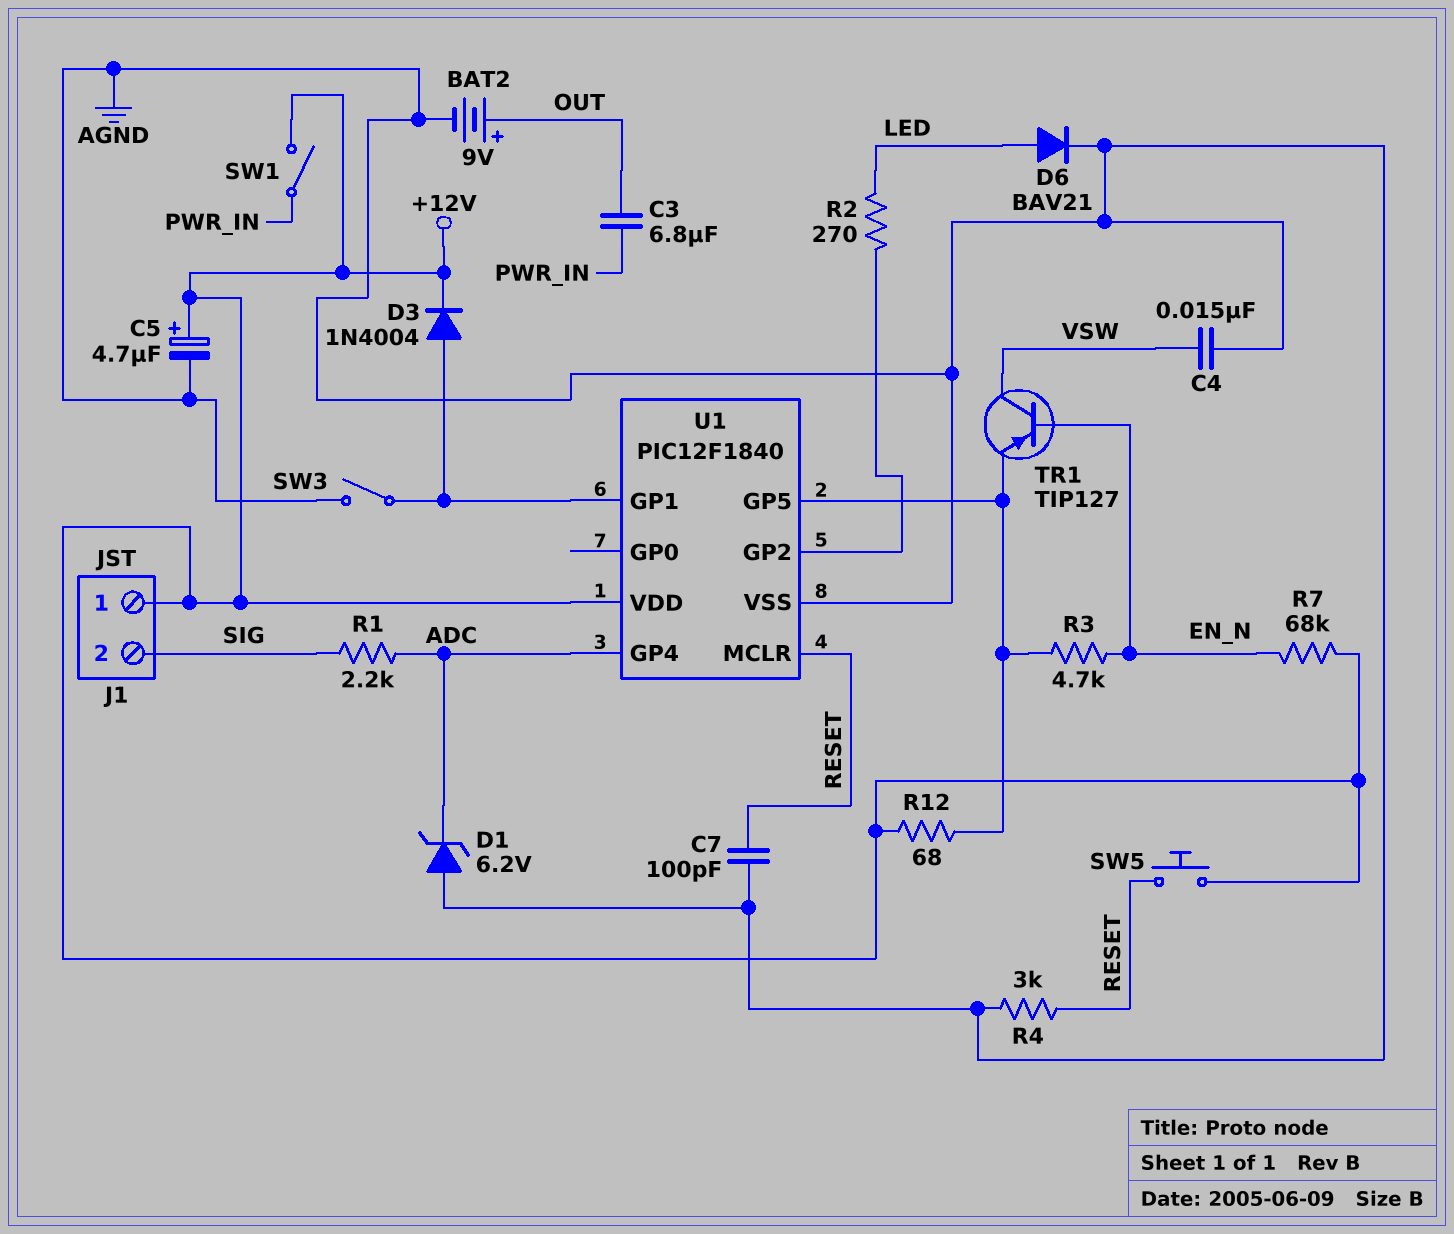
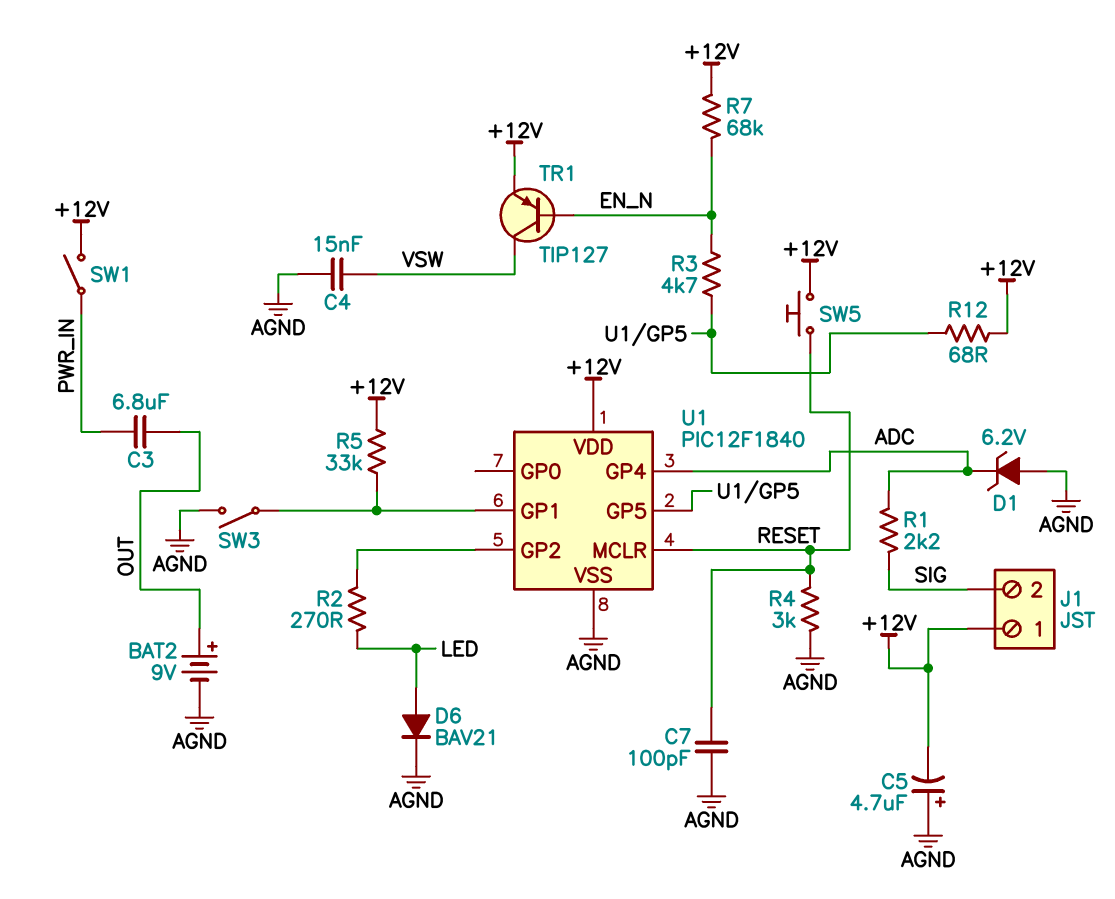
C5: 4.7uF (plus +12V, minus AGND) -> 4.7uF (plus AGND, minus +12V)
D3: diode 1N4004 (A U1/GP1, K +12V) -> none
R5: none -> 33k (+12V, U1/GP1)
TR1: PNP TIP127 (B EN_N, C VSW, E U1/GP5) -> PNP TIP127 (B EN_N, C VSW, E +12V)

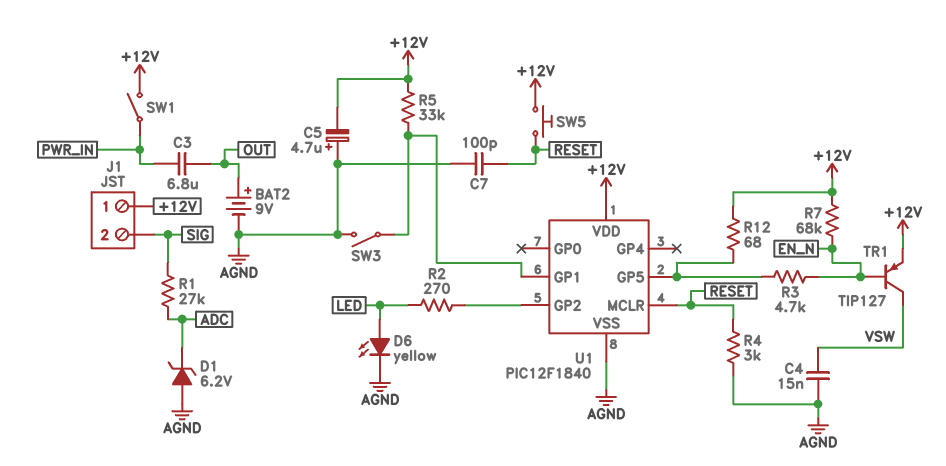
D6: diode BAV21 (A LED, K AGND) -> LED yellow (A LED, K AGND)
R1: 2.2k (ADC, SIG) -> 27k (ADC, SIG)
U1 pin GP4: ADC -> none

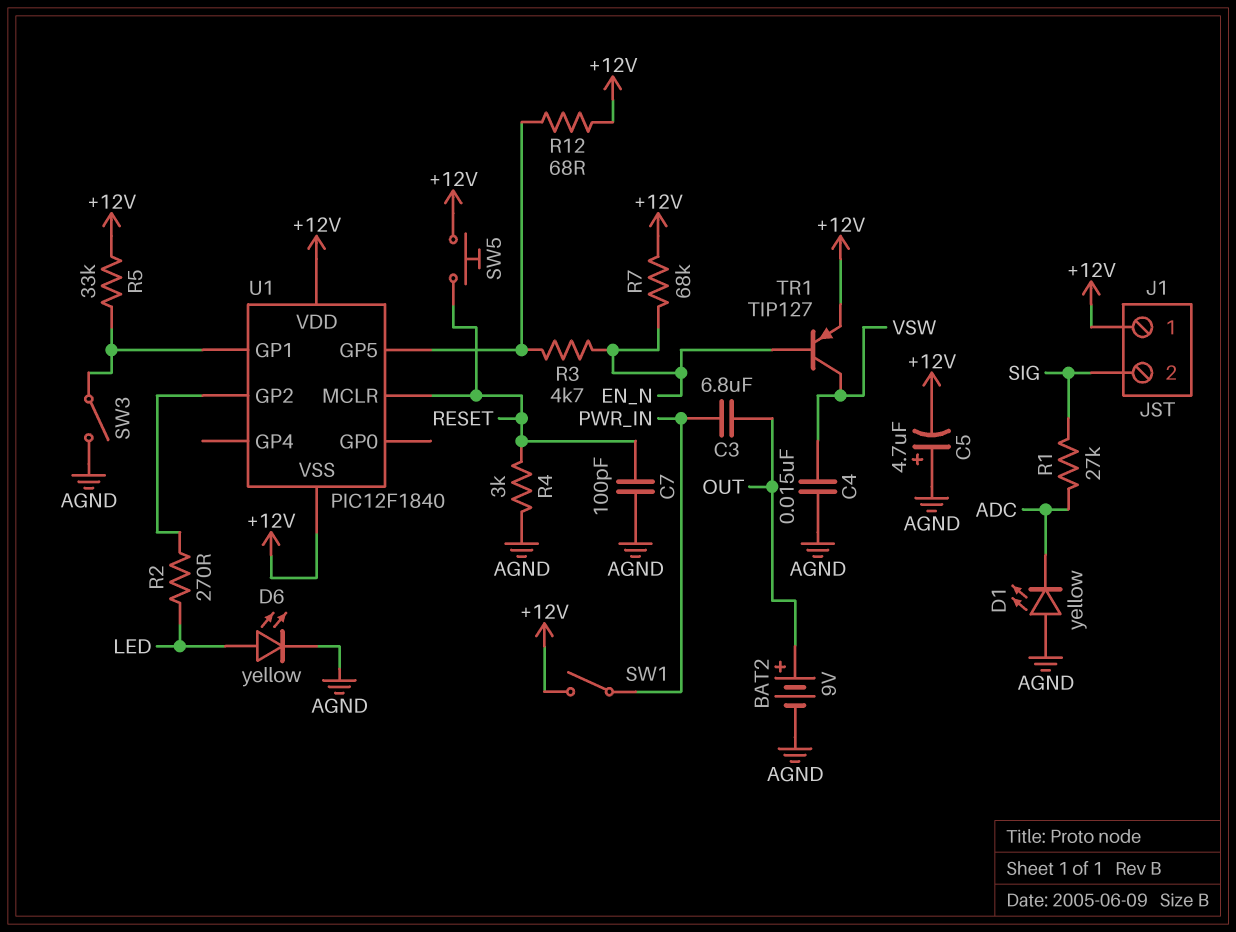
D1: zener 6.2V (A AGND, K ADC) -> LED yellow (A AGND, K ADC)
U1 pin VSS: AGND -> +12V

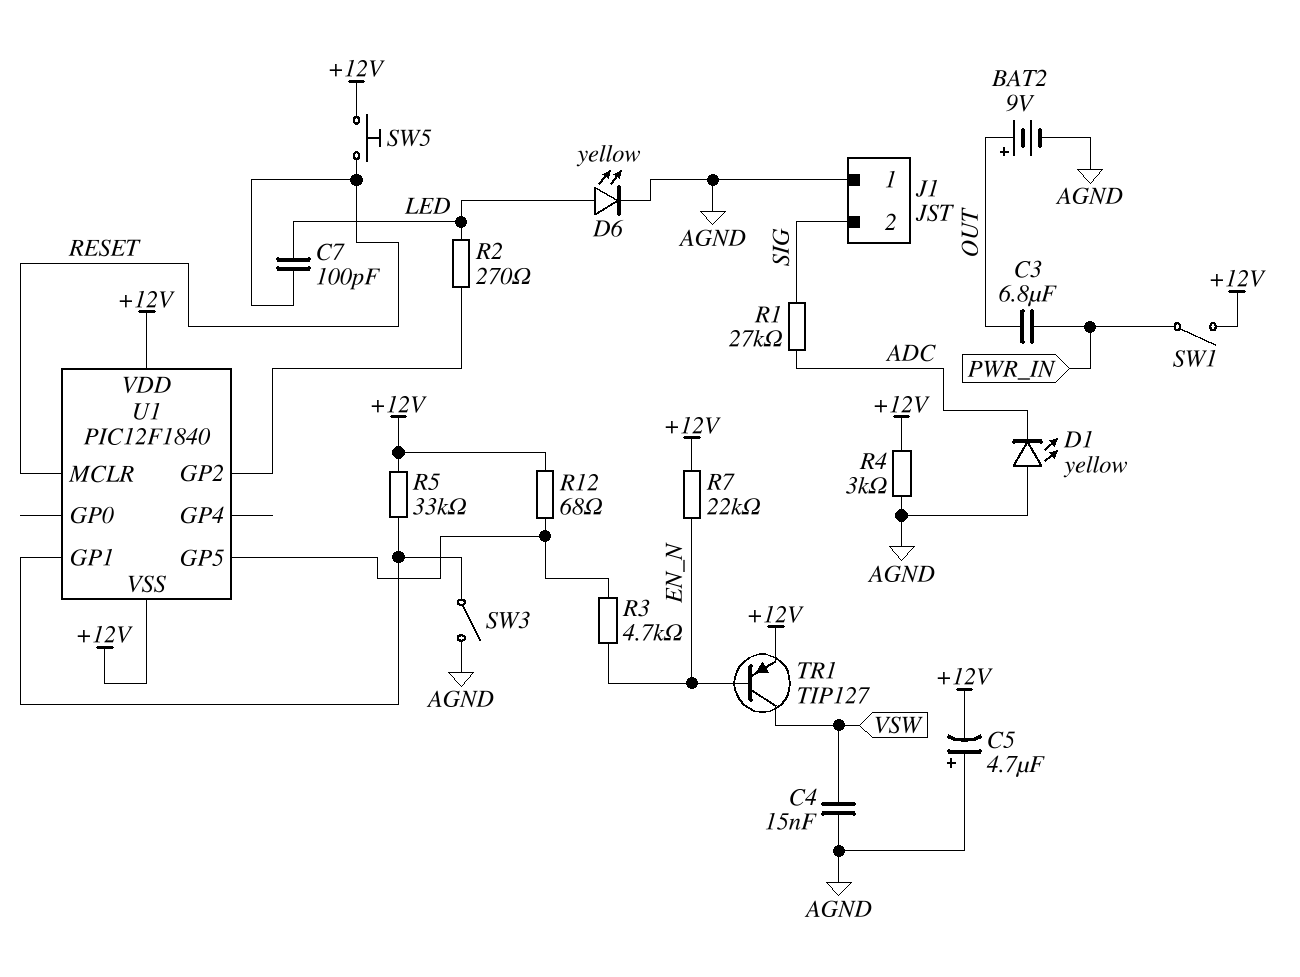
C7: 100pF (AGND, RESET) -> 100pF (LED, RESET)
J1 pin 1: +12V -> AGND
R4: 3k (AGND, RESET) -> 3k (+12V, AGND)
R7: 68k (+12V, EN_N) -> 22k (+12V, EN_N)

